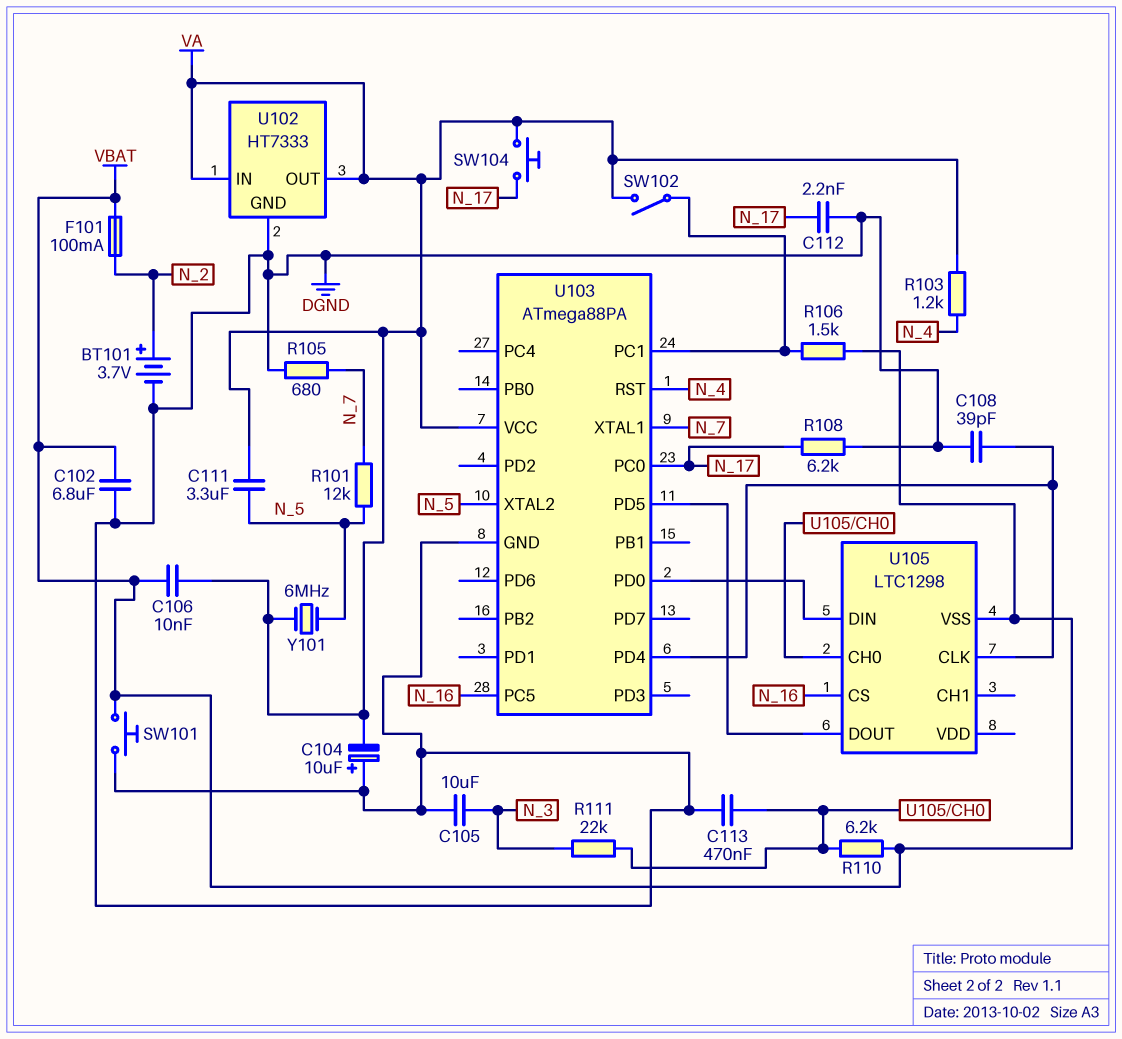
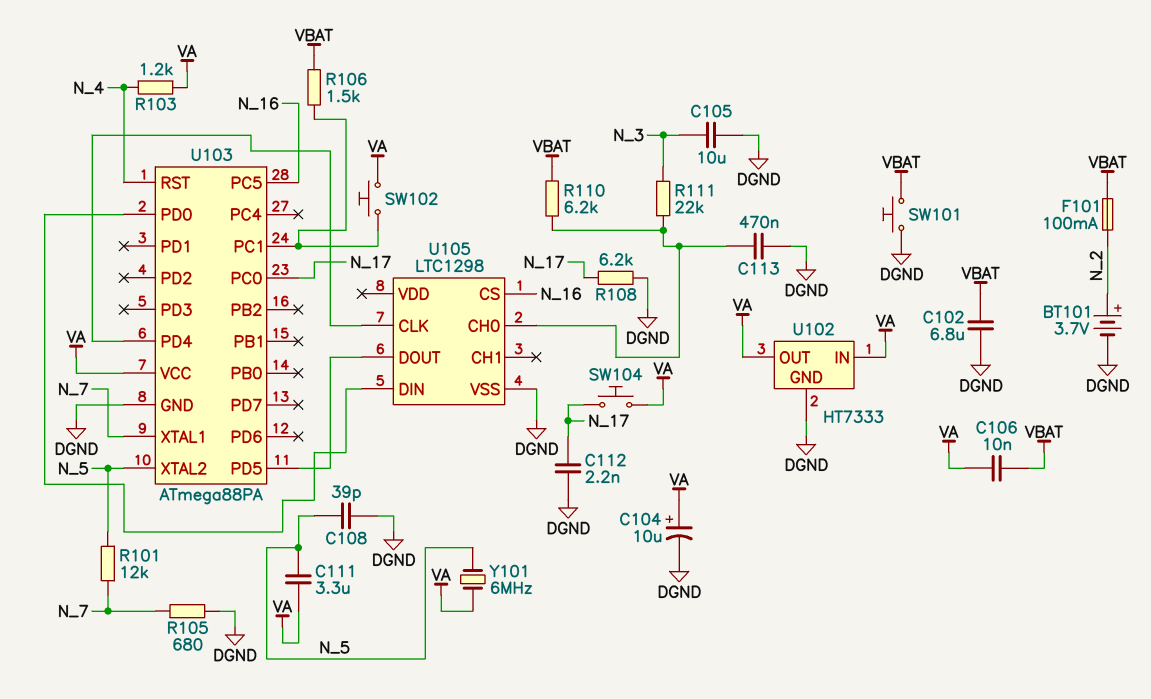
C104: 10uF (plus DGND, minus VA) -> 10uF (plus VA, minus DGND)
C108: 39pF (DGND, U103/PD4) -> 39pF (DGND, N_5)
SW102: switch (U103/PC1, VA) -> button (U103/PC1, VA)
U105 pin VSS: VBAT -> DGND

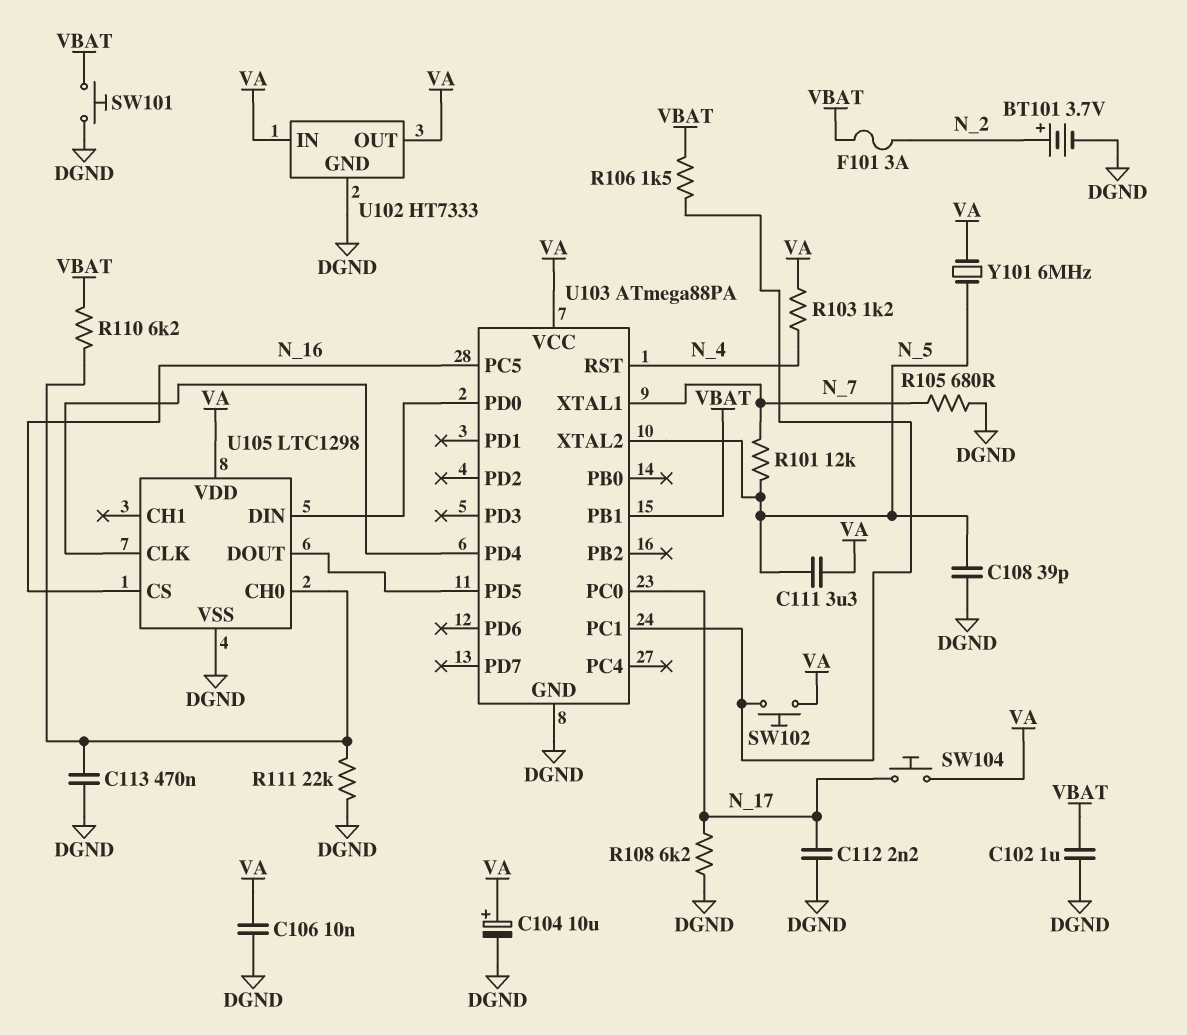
C102: 6.8uF (DGND, VBAT) -> 1uF (DGND, VBAT)
C105: 10uF (DGND, N_3) -> none
C106: 10nF (VA, VBAT) -> 10nF (DGND, VA)
F101: 100mA (N_2, VBAT) -> 3A (N_2, VBAT)
R111: 22k (N_3, U105/CH0) -> 22k (DGND, U105/CH0)
U103 pin PB1: none -> VBAT
U105 pin VDD: none -> VA

